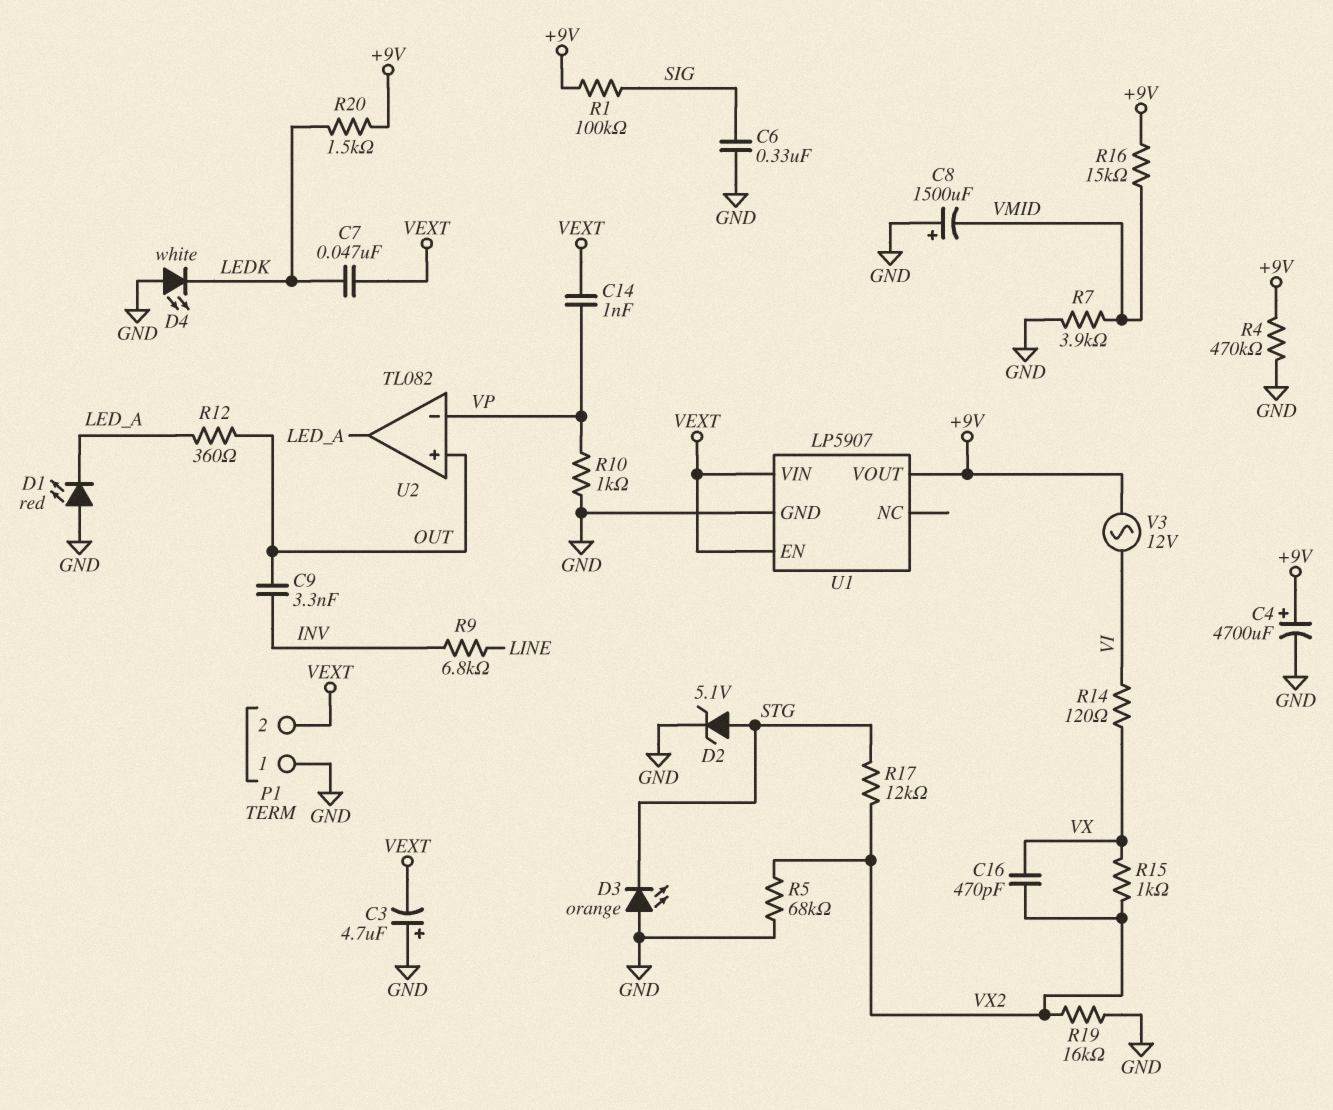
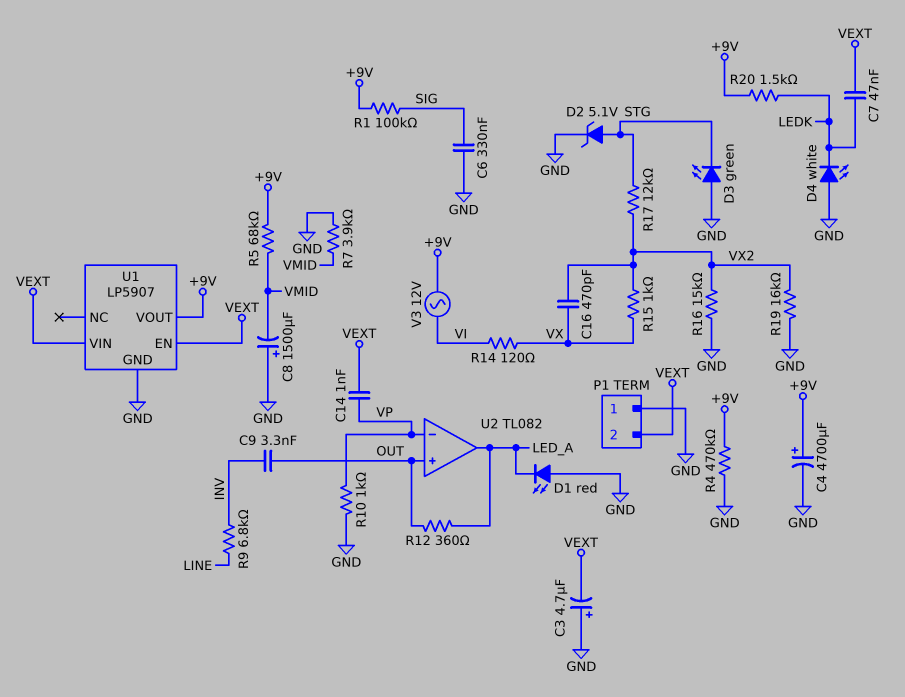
D3: LED orange (A GND, K STG) -> LED green (A GND, K STG)
R5: 68k (GND, VX2) -> 68k (+9V, VMID)
R16: 15k (+9V, VMID) -> 15k (GND, VX2)

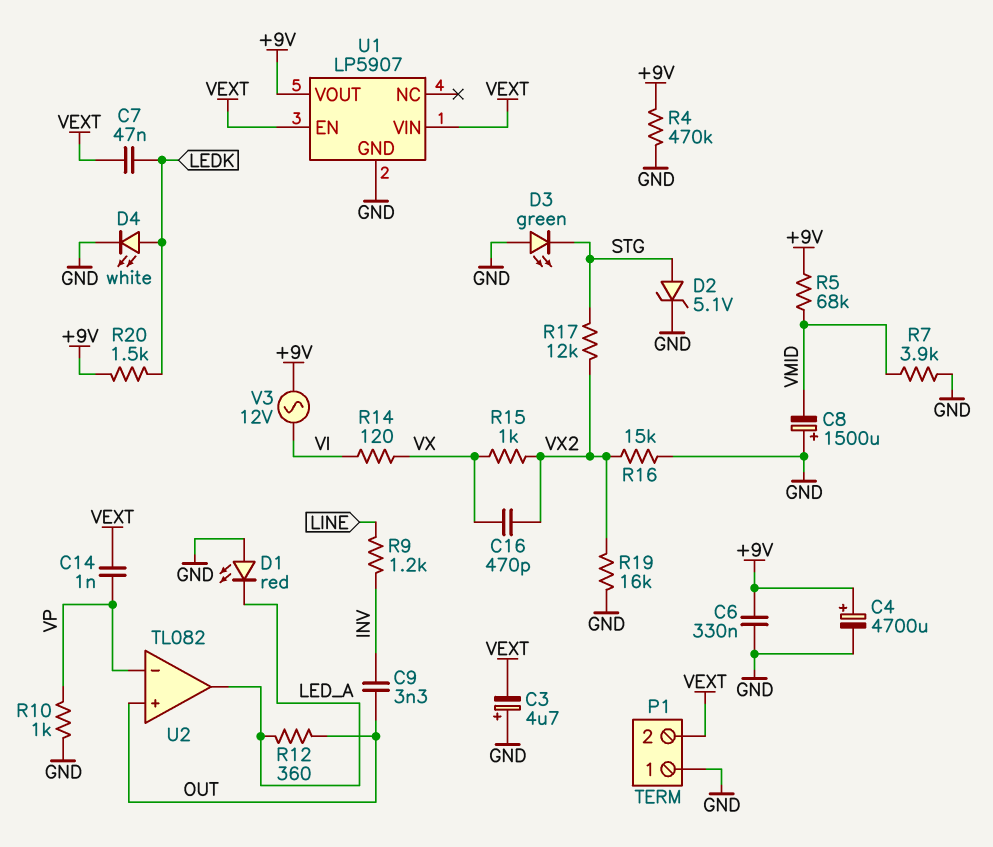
C6: 330nF (GND, SIG) -> 330nF (+9V, GND)
D4: LED white (A GND, K LEDK) -> LED white (A LEDK, K GND)
R1: 100k (+9V, SIG) -> none
R9: 6.8k (INV, LINE) -> 1.2k (INV, LINE)

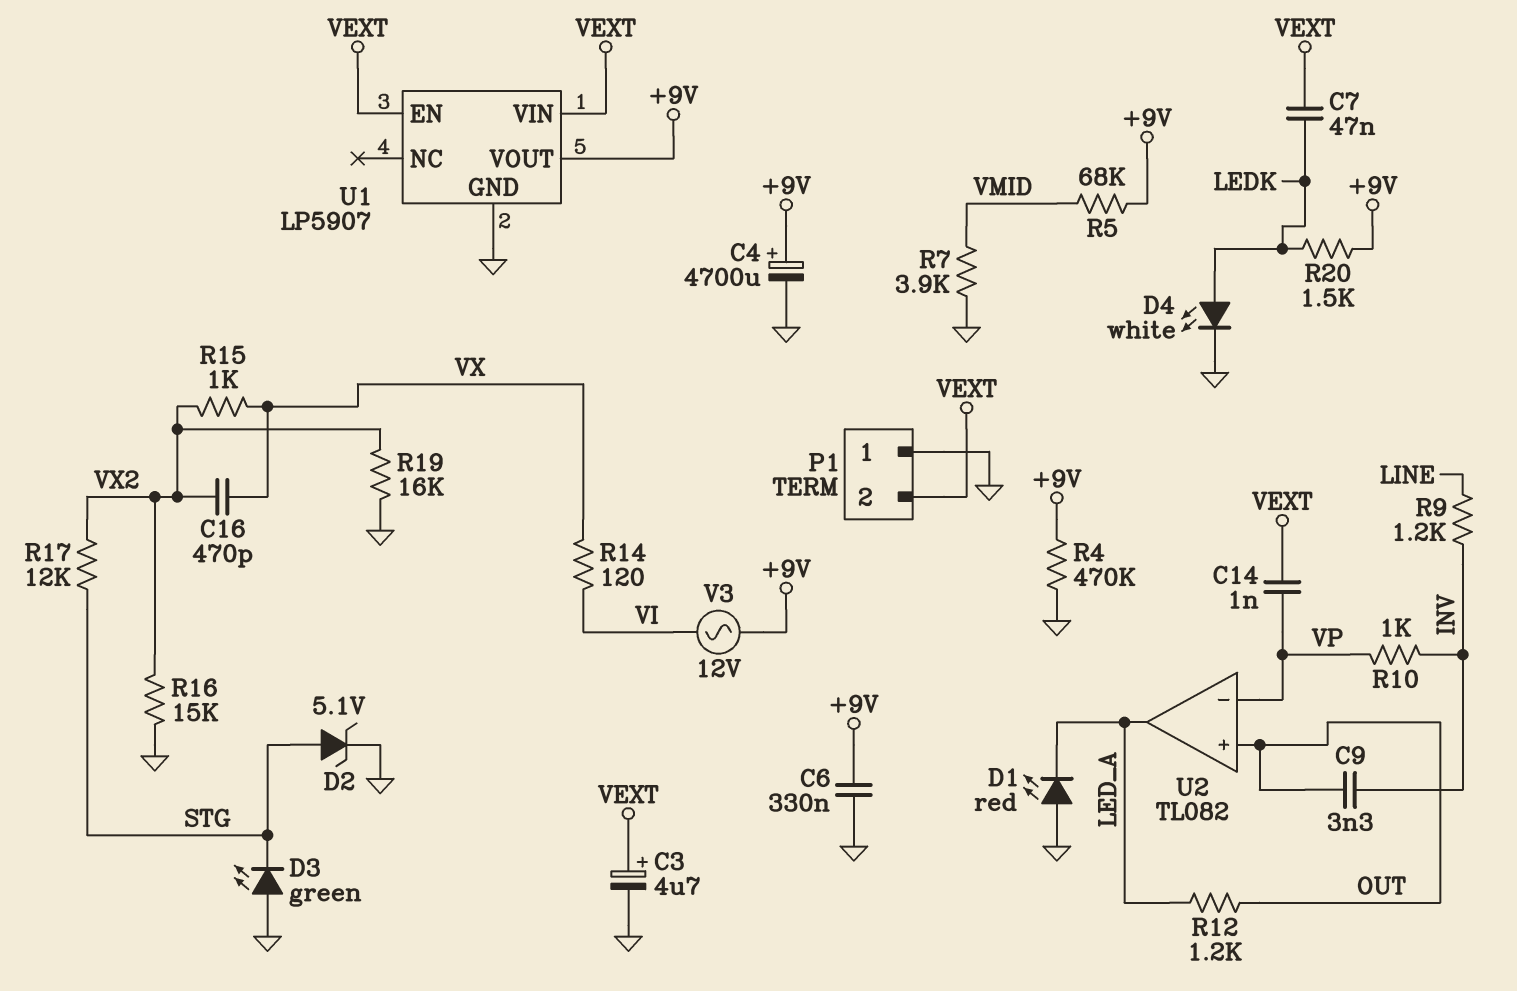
C3: 4.7uF (plus GND, minus VEXT) -> 4.7uF (plus VEXT, minus GND)
C8: 1500uF (plus GND, minus VMID) -> none
R10: 1k (GND, VP) -> 1k (INV, VP)
R12: 360 (LED_A, OUT) -> 1.2k (LED_A, OUT)

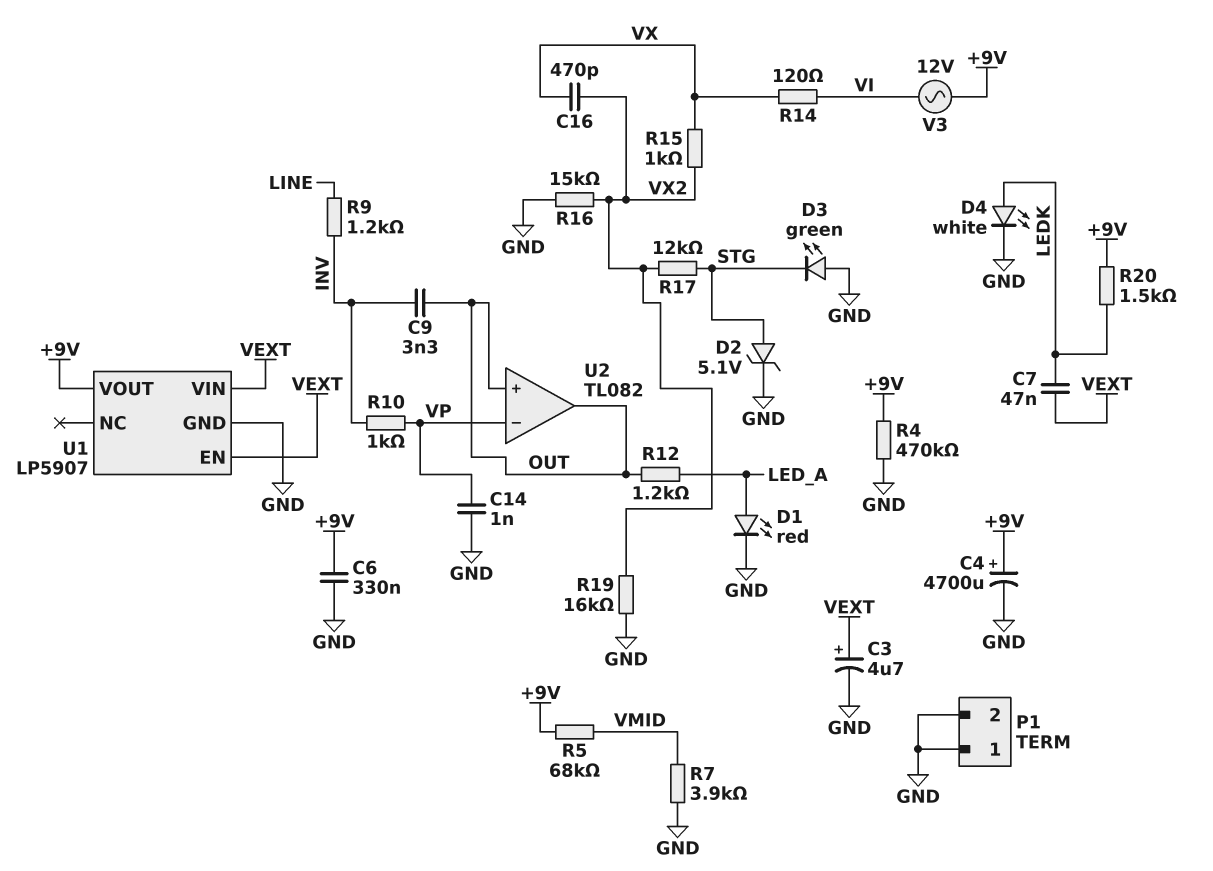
C14: 1nF (VEXT, VP) -> 1nF (GND, VP)
D1: LED red (A GND, K LED_A) -> LED red (A LED_A, K GND)
P1 pin 2: VEXT -> GND
U2 pin out: LED_A -> OUT

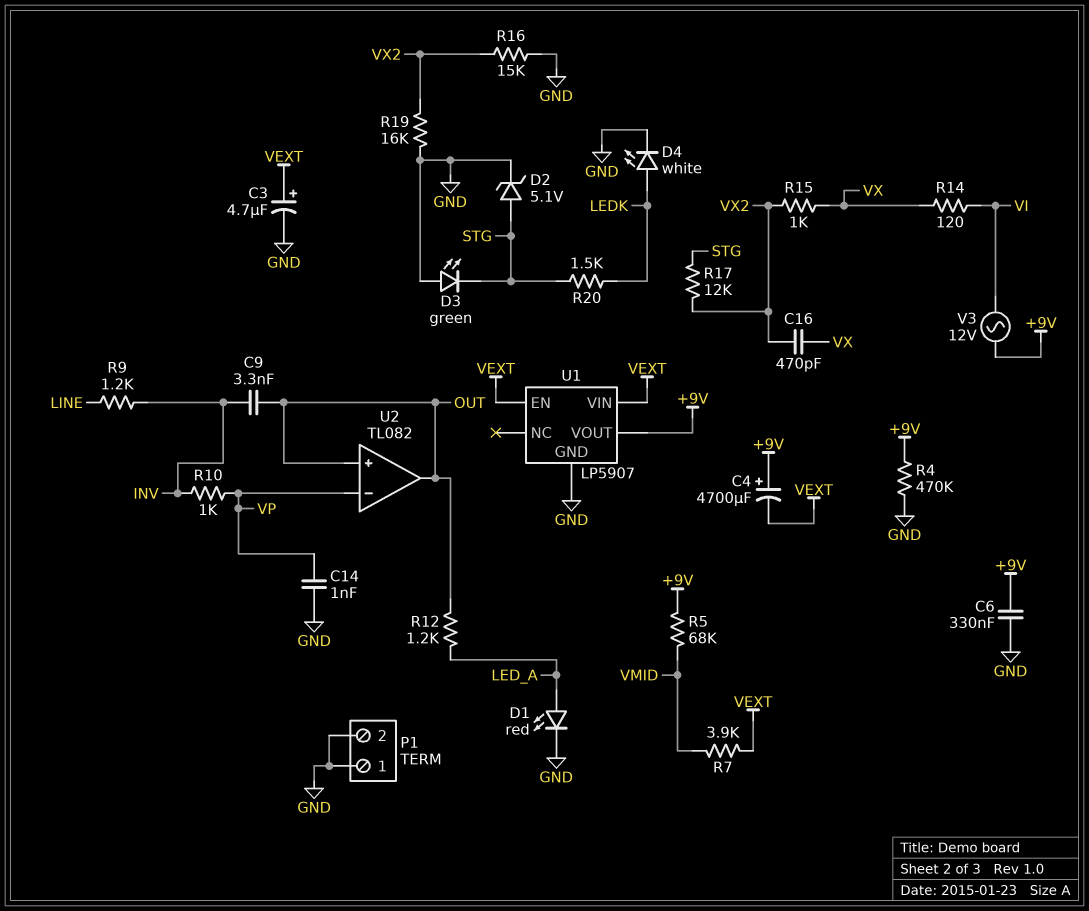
C4: 4700uF (plus +9V, minus GND) -> 4700uF (plus +9V, minus VEXT)
C7: 47nF (LEDK, VEXT) -> none
R7: 3.9k (GND, VMID) -> 3.9k (VEXT, VMID)
R20: 1.5k (+9V, LEDK) -> 1.5k (LEDK, STG)

